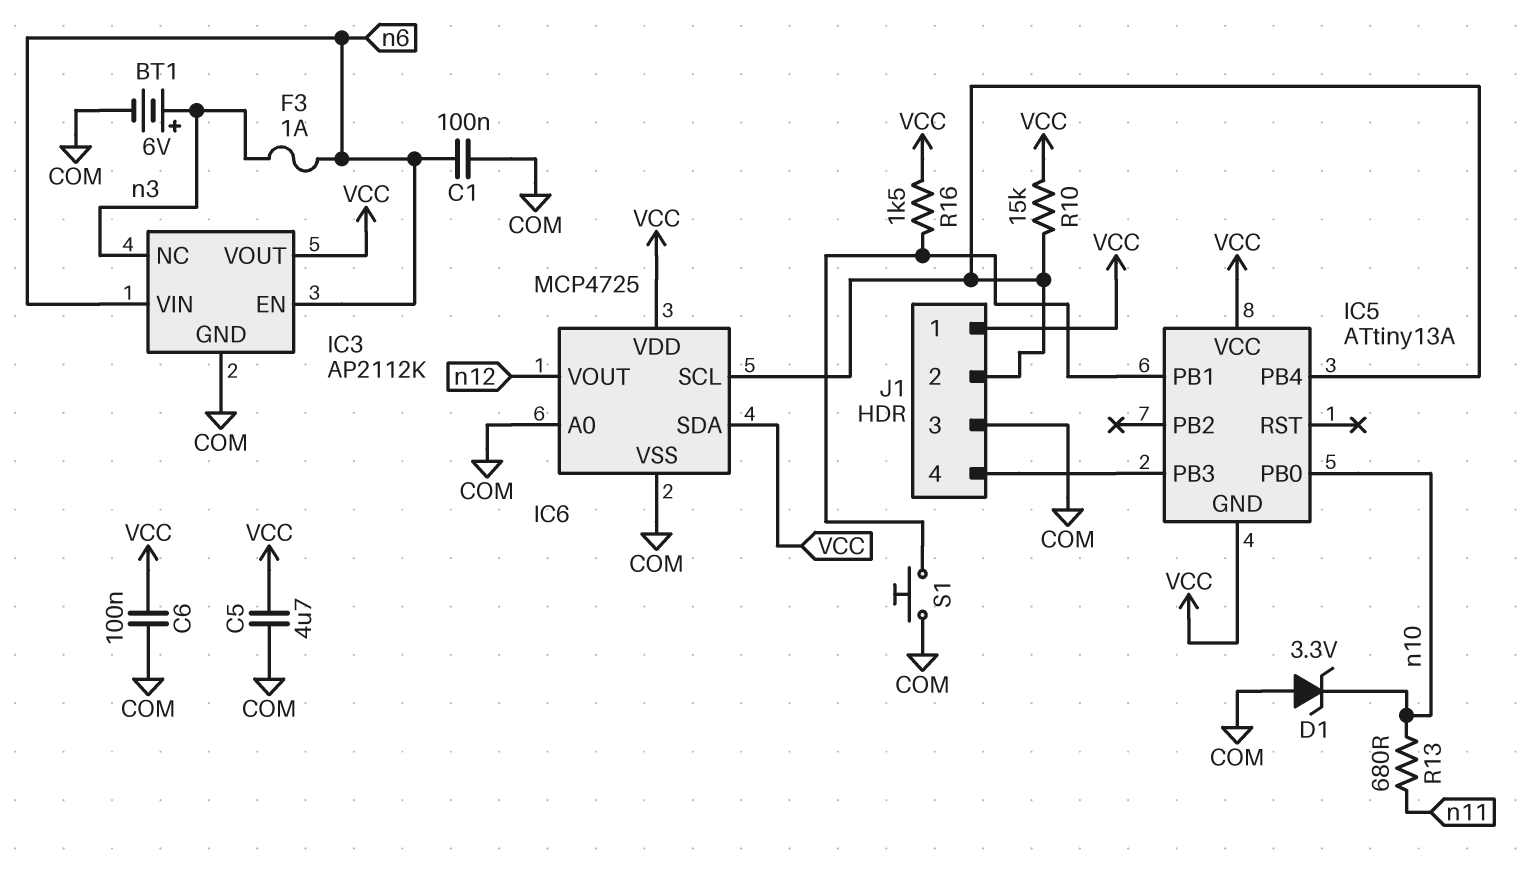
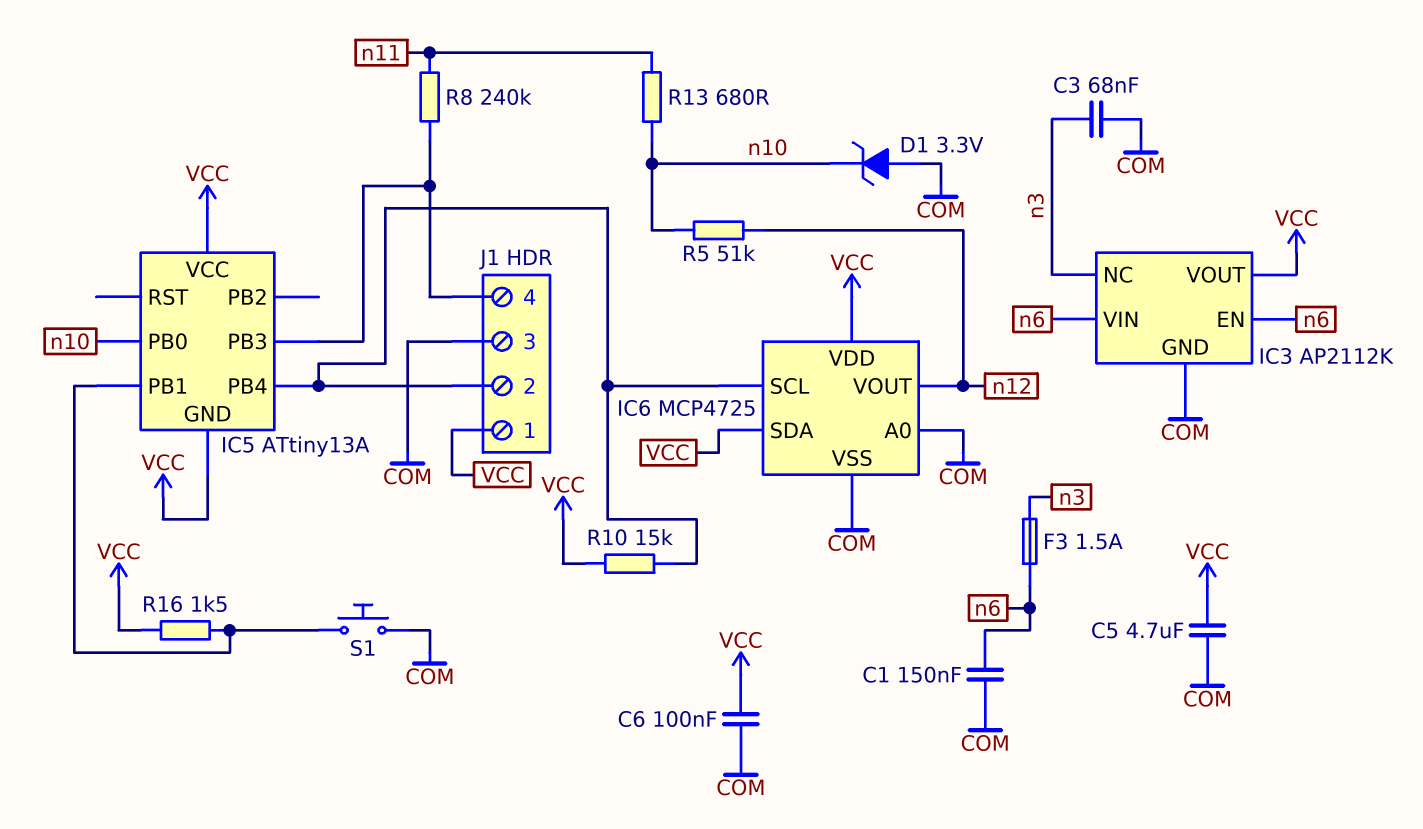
BT1: 6V (plus n3, minus COM) -> none
C1: 100nF (COM, n6) -> 150nF (COM, n6)
C3: none -> 68nF (COM, n3)
F3: 1A (n3, n6) -> 1.5A (n3, n6)
R5: none -> 51k (n10, n12)
R8: none -> 240k (IC5/PB3, n11)

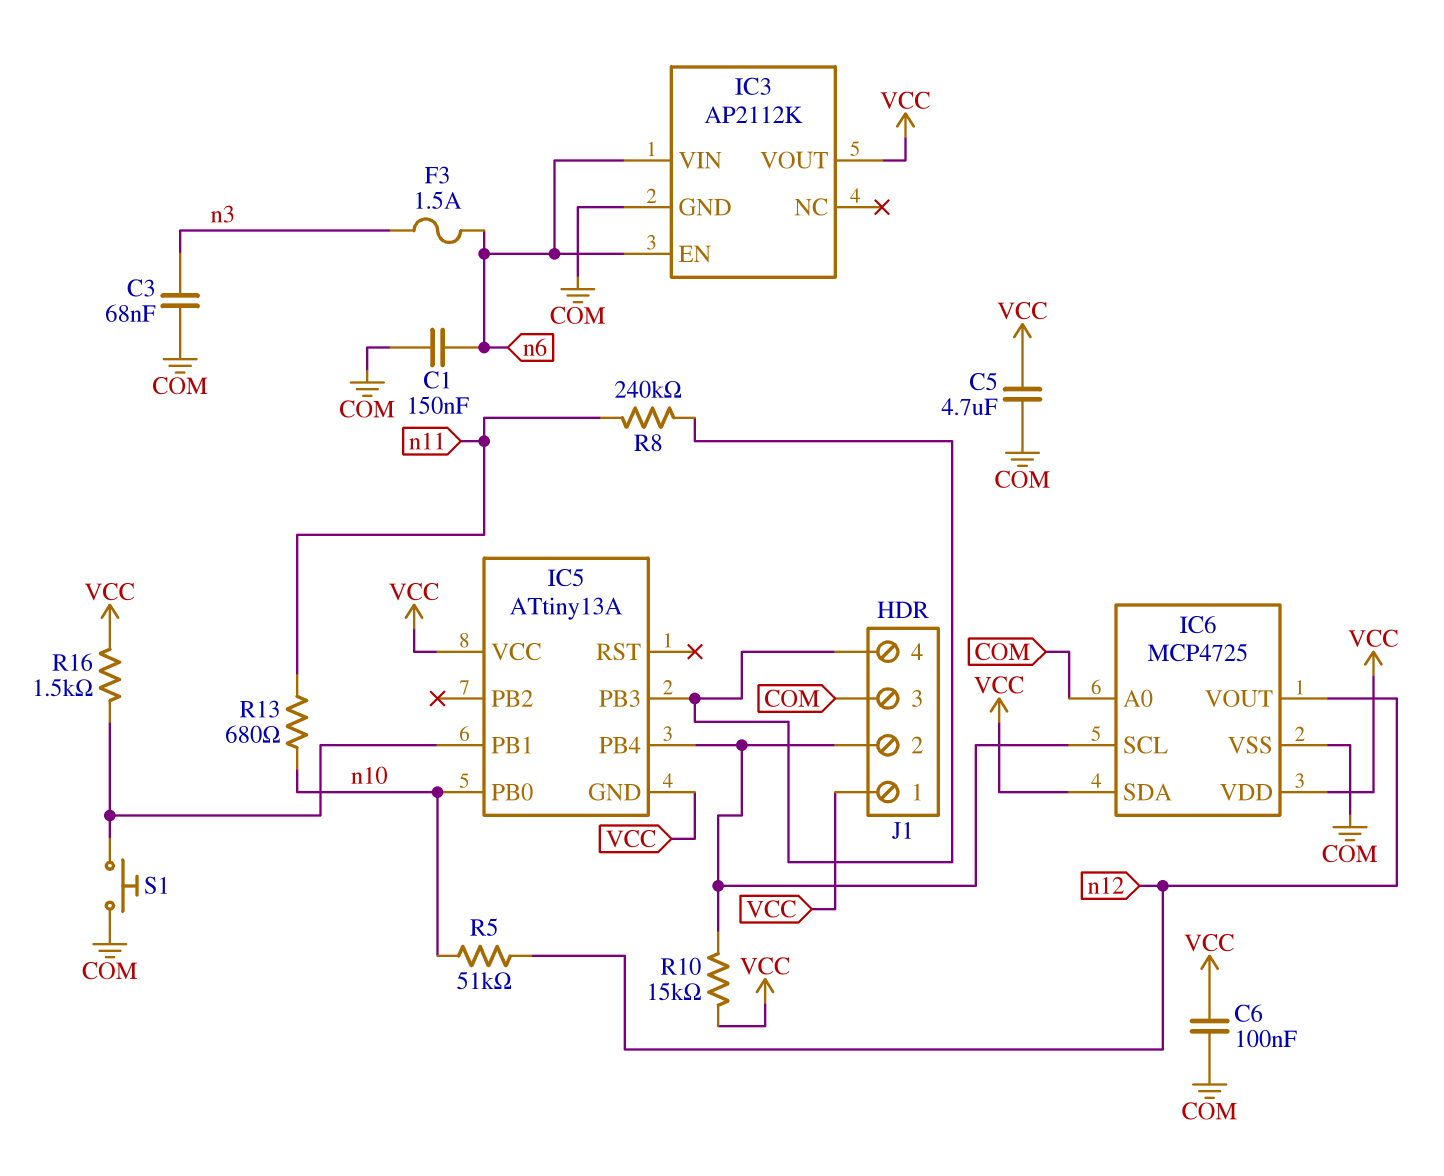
D1: zener 3.3V (A COM, K n10) -> none
IC3 pin NC: n3 -> none

